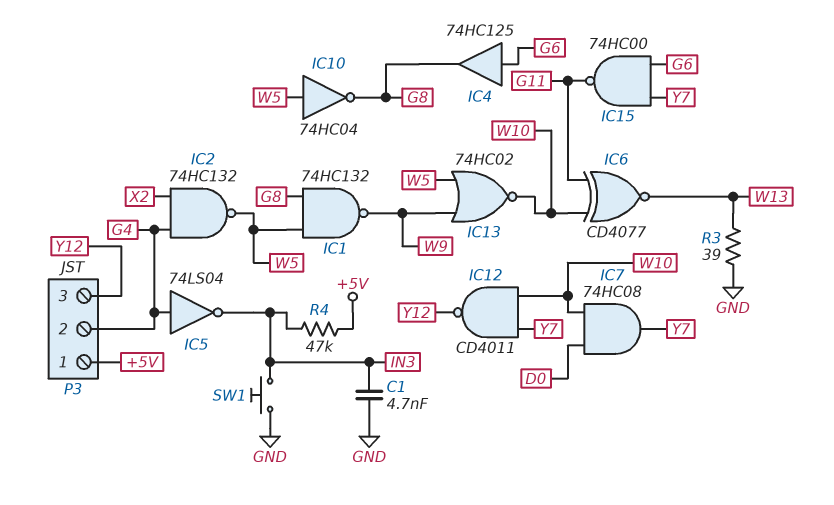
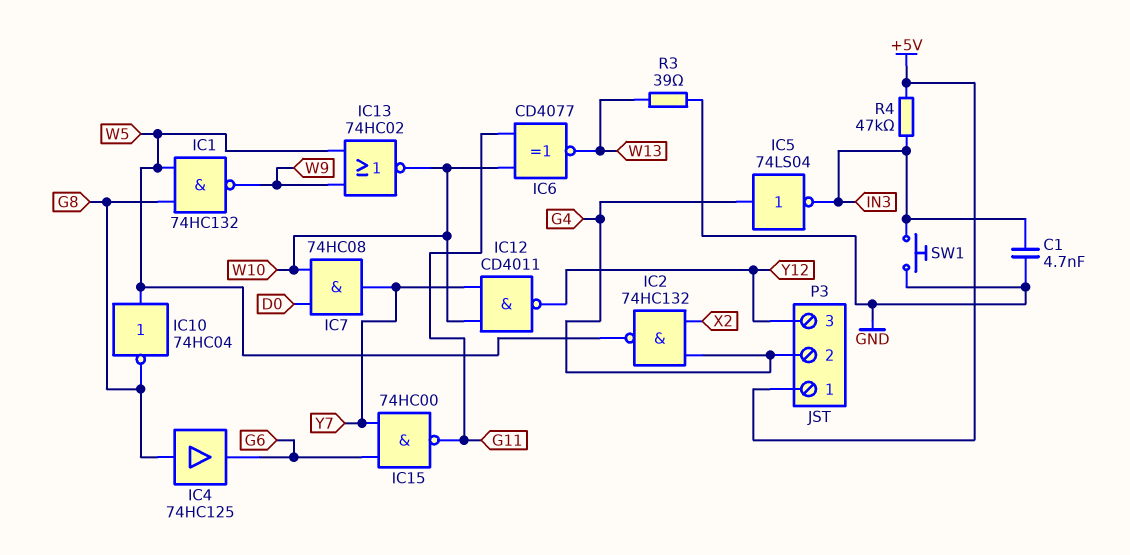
IC4: buffer 74HC125 (in G6, out G8) -> buffer 74HC125 (in G8, out G6)

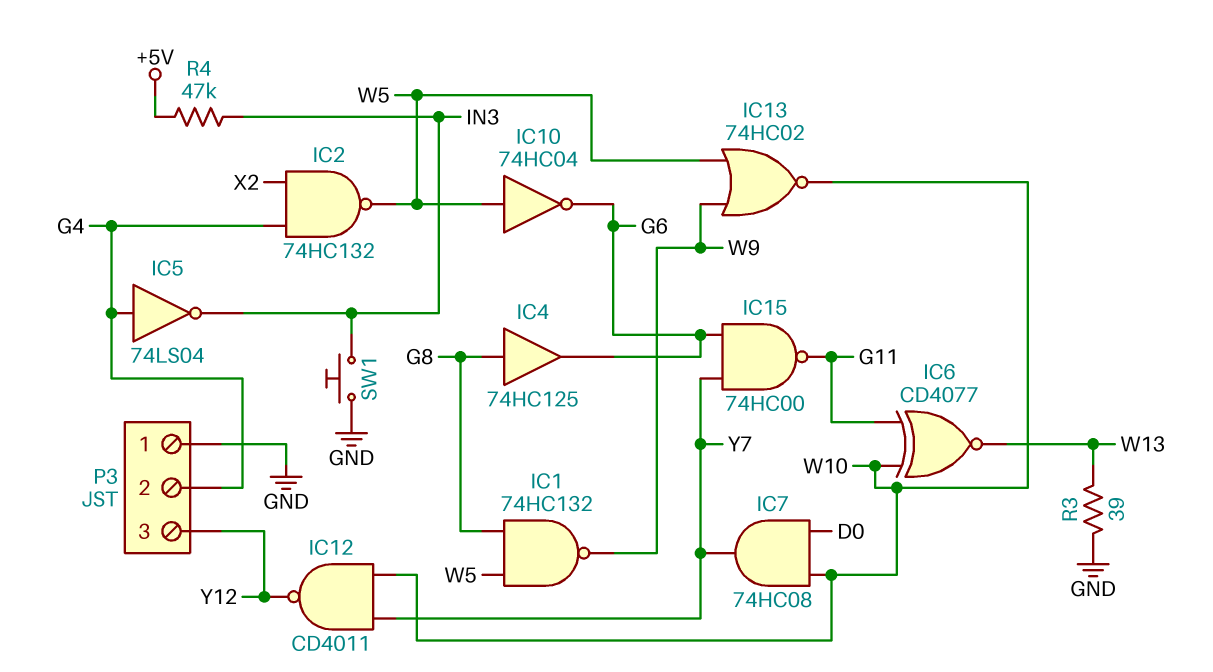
C1: 4.7nF (GND, IN3) -> none
IC10: NOT 74HC04 (in W5, out G8) -> NOT 74HC04 (in W5, out G6)
P3 pin 1: +5V -> GND

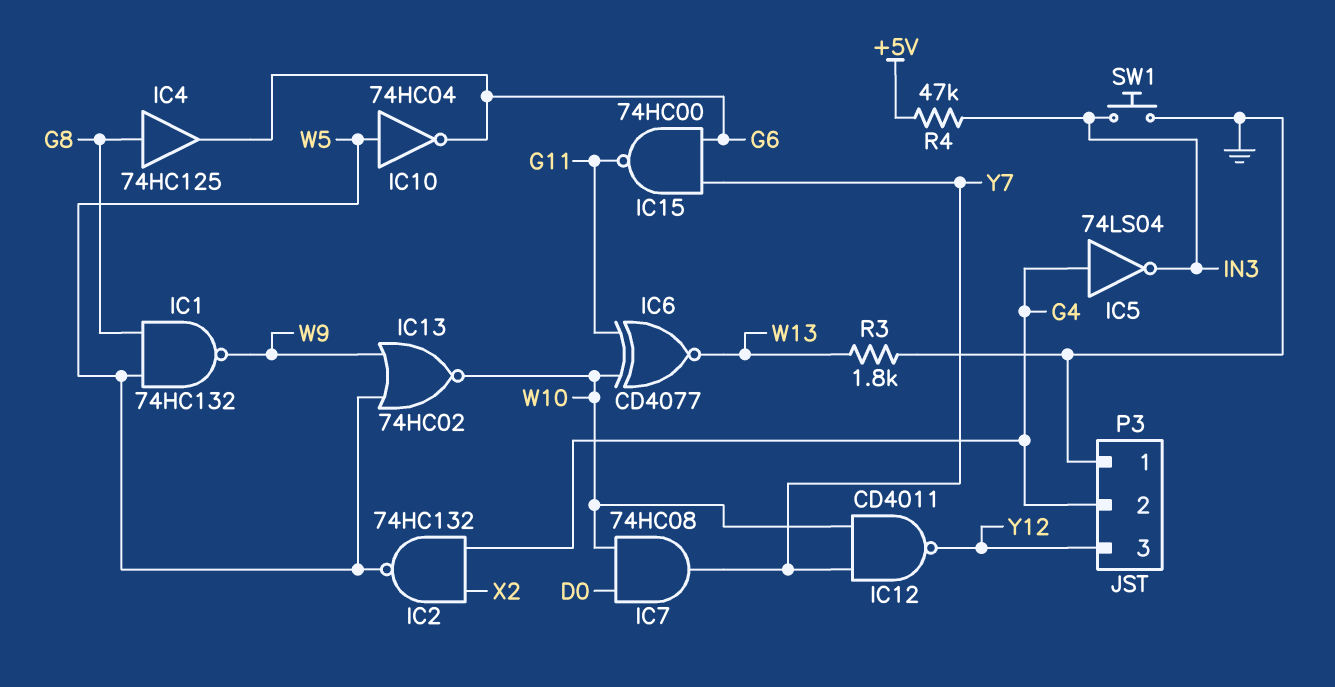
R3: 39 (GND, W13) -> 1.8k (GND, W13)

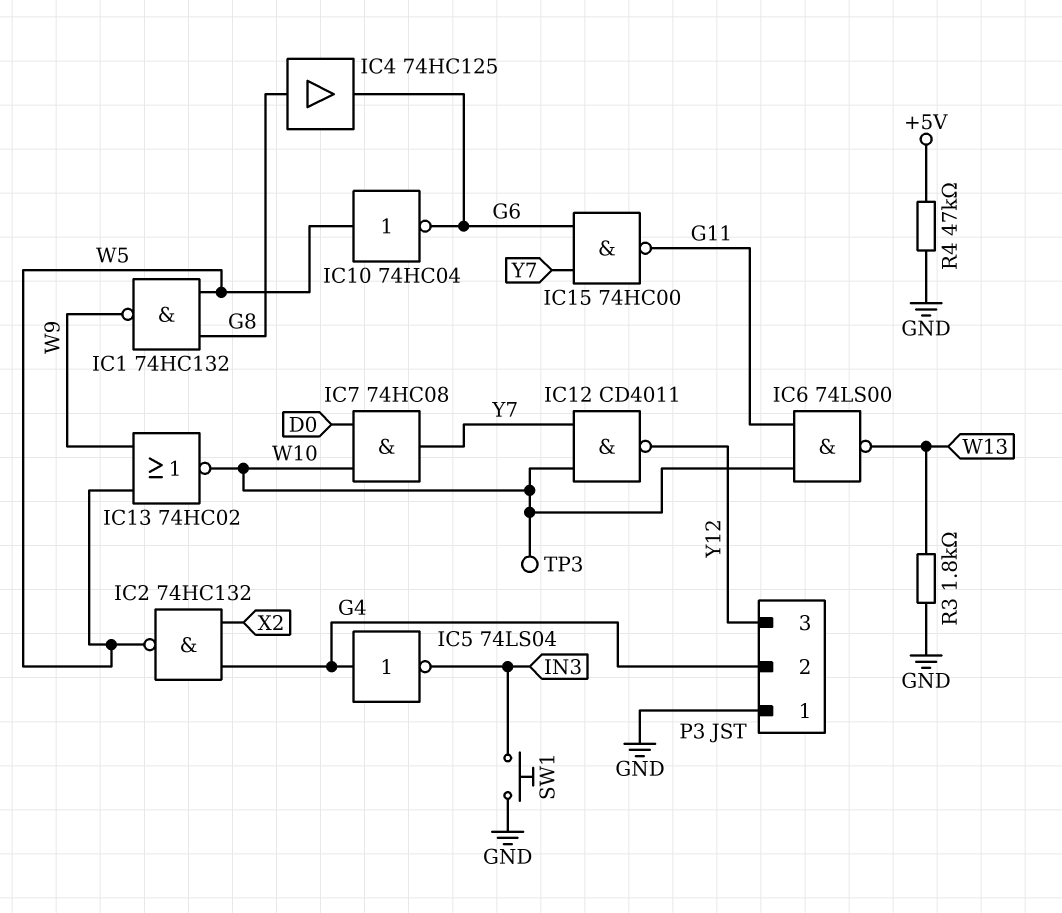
IC6: XNOR CD4077 (in G11, in W10, out W13) -> NAND 74LS00 (in G11, in W10, out W13)
R4: 47k (+5V, IN3) -> 47k (+5V, GND)
TP3: none -> test point (W10)

